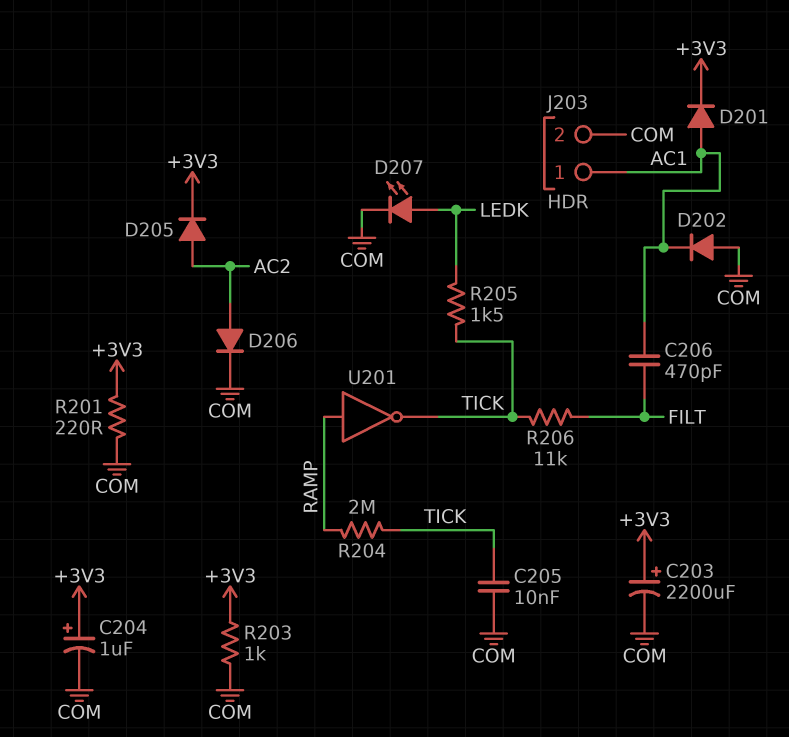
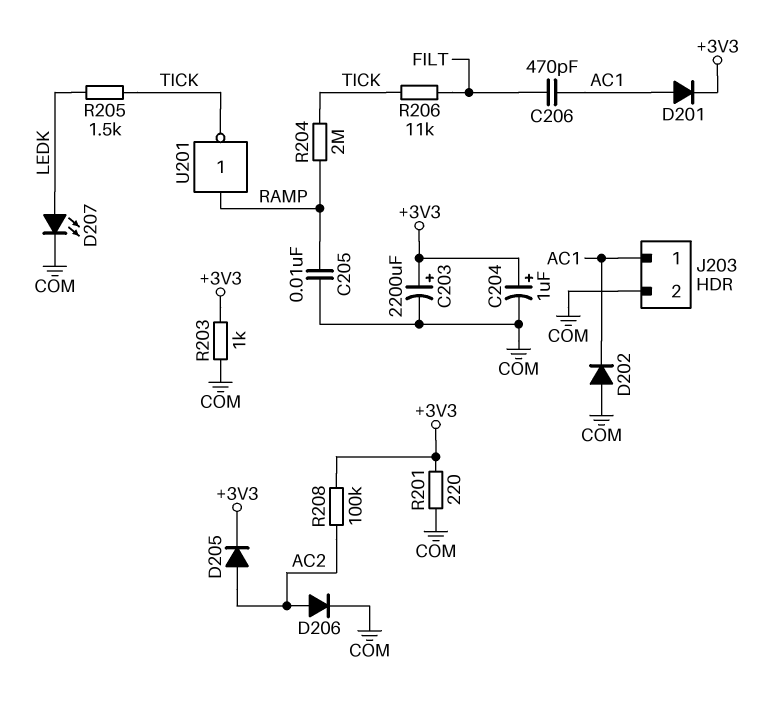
C205: 10nF (COM, TICK) -> 10nF (COM, RAMP)
R208: none -> 100k (+3V3, AC2)

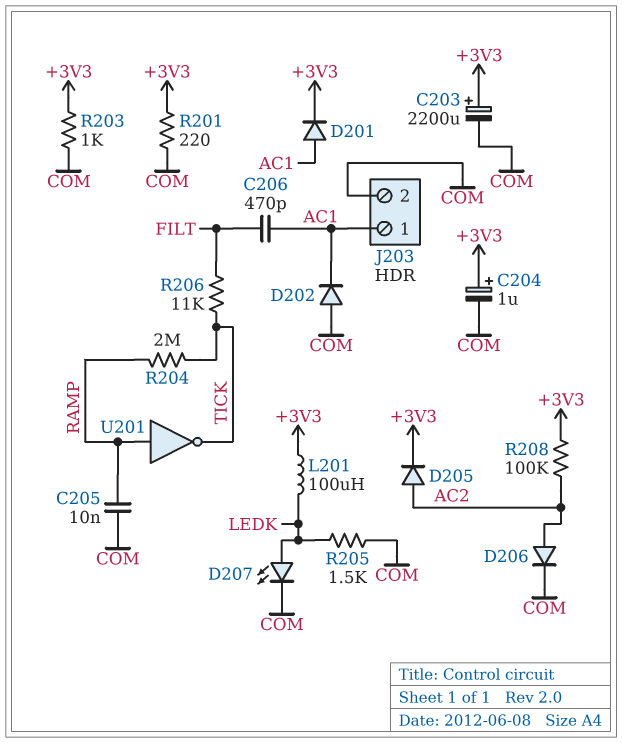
L201: none -> 100uH (+3V3, LEDK)
R205: 1.5k (LEDK, TICK) -> 1.5k (COM, LEDK)

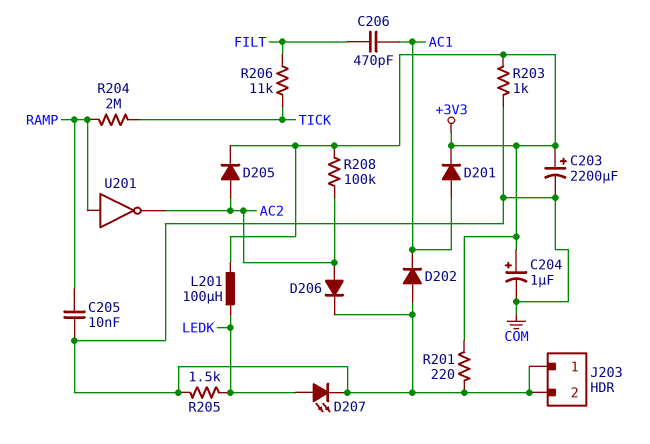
J203 pin 1: AC1 -> COM
U201: NOT (in RAMP, out TICK) -> NOT (in RAMP, out AC2)

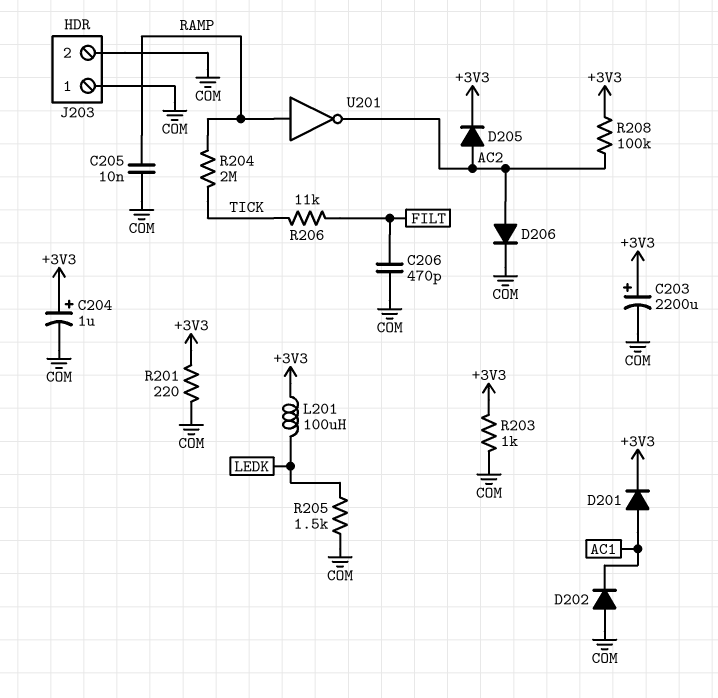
C206: 470pF (AC1, FILT) -> 470pF (COM, FILT)
D207: LED (A LEDK, K COM) -> none

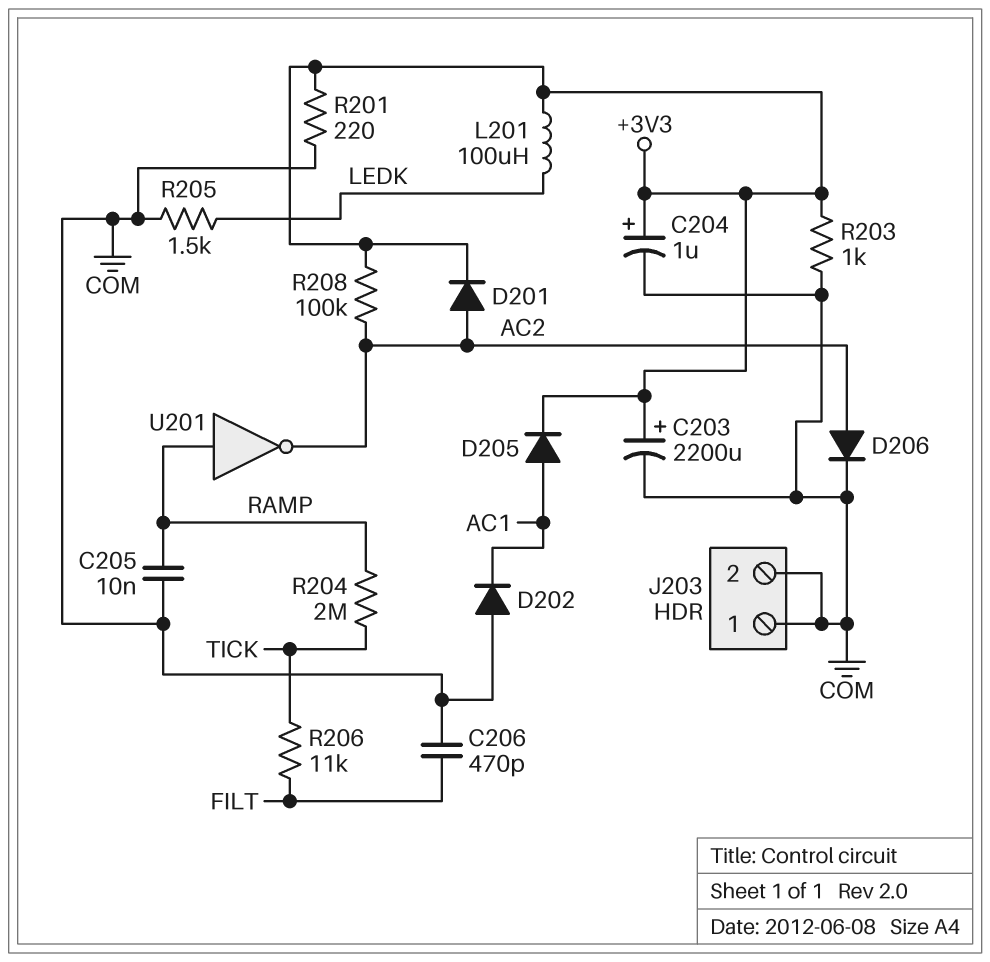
D201: diode (A AC1, K +3V3) -> diode (A AC2, K +3V3)
D205: diode (A AC2, K +3V3) -> diode (A AC1, K +3V3)

